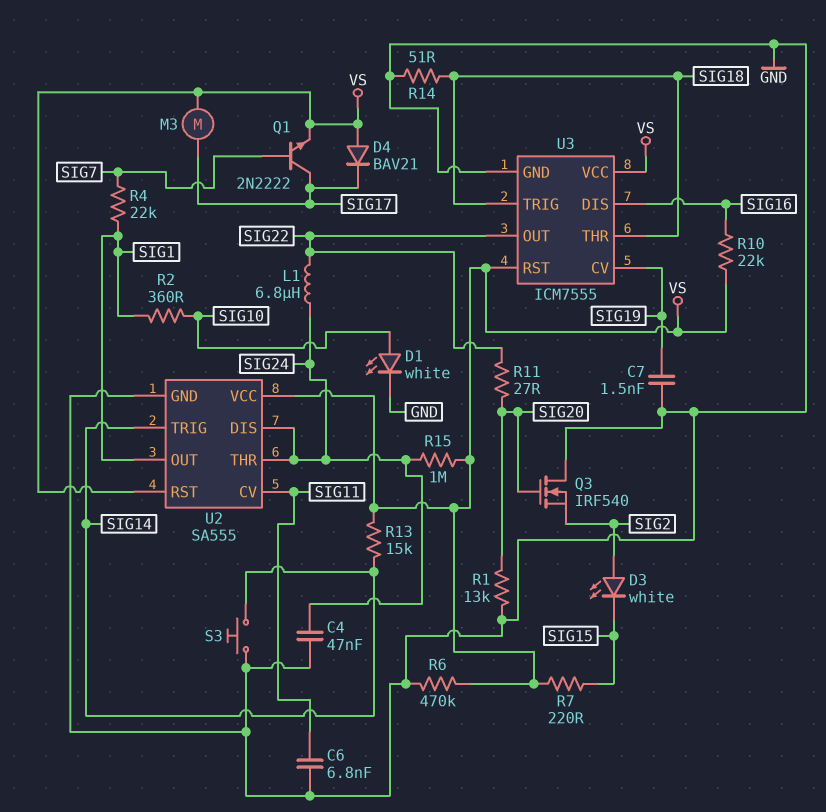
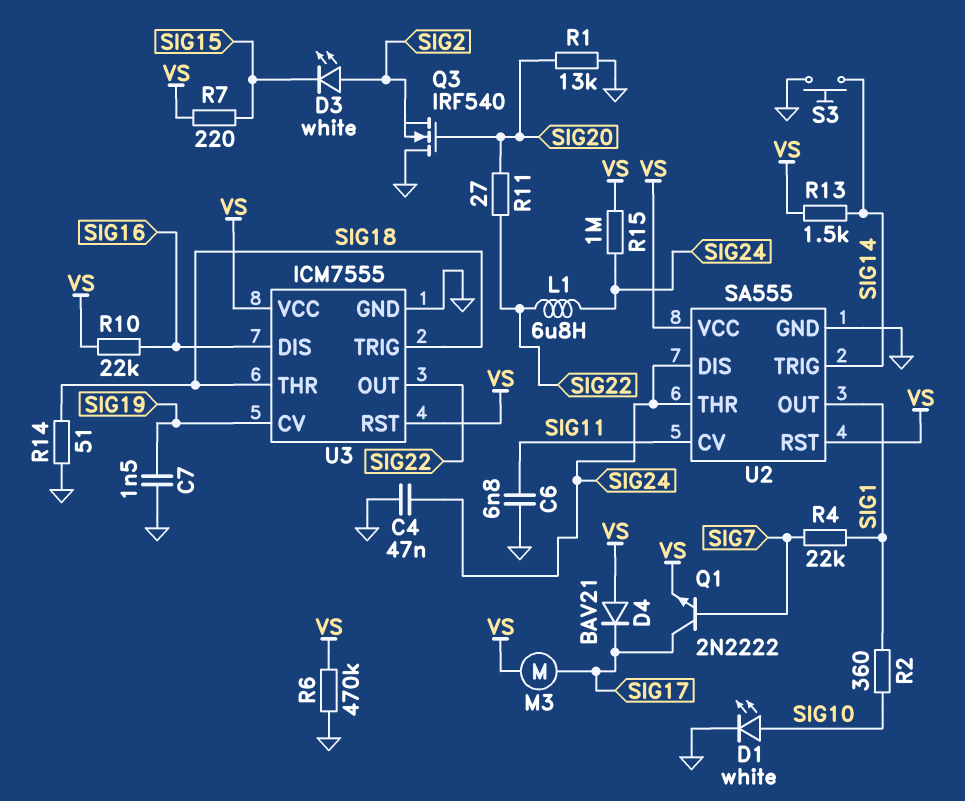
R13: 15k (SIG14, VS) -> 1.5k (SIG14, VS)

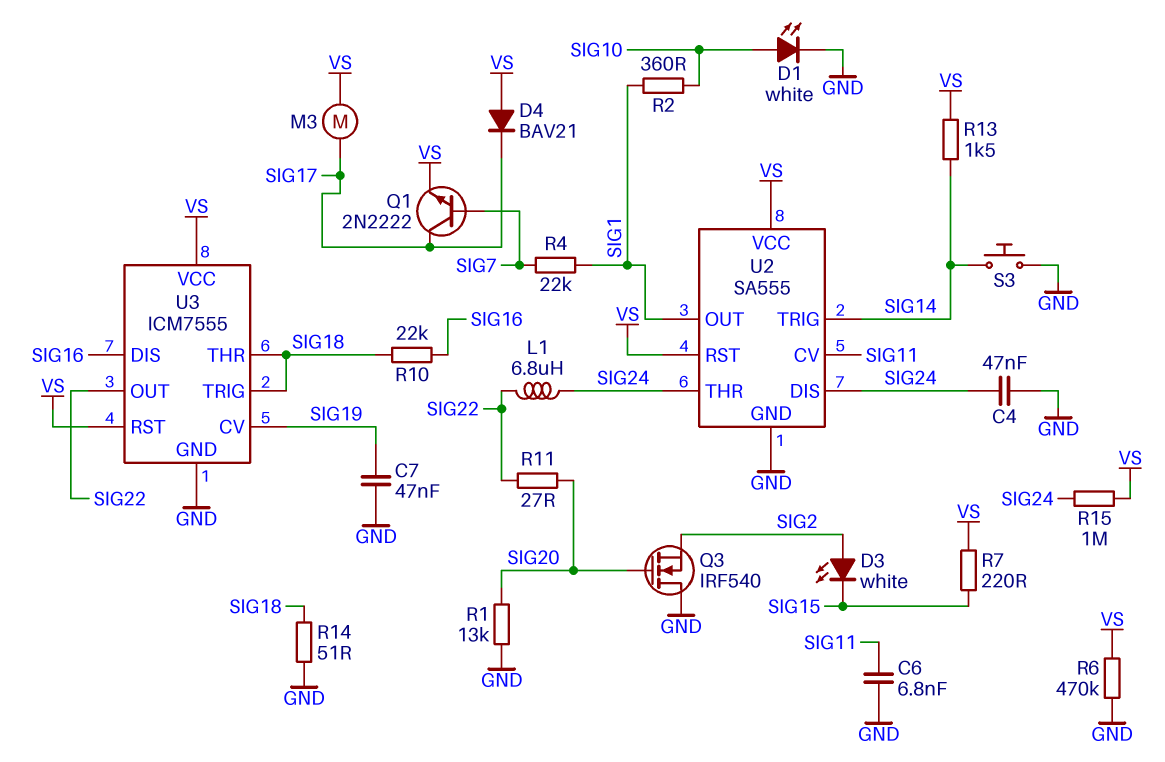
C7: 1.5nF (GND, SIG19) -> 47nF (GND, SIG19)
R10: 22k (SIG16, VS) -> 22k (SIG16, SIG18)

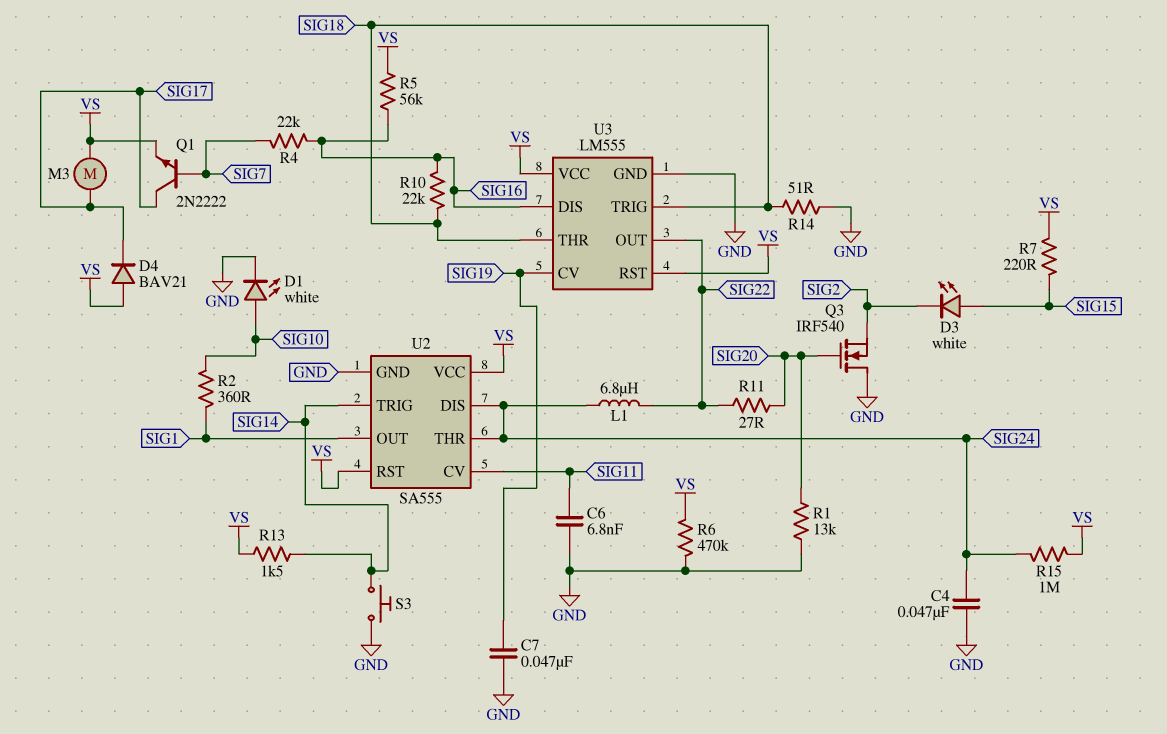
D3: LED white (A SIG2, K SIG15) -> LED white (A SIG15, K SIG2)
R4: 22k (SIG1, SIG7) -> 22k (SIG7, SIG16)
R5: none -> 56k (SIG16, VS)
U3: ICM7555 -> LM555

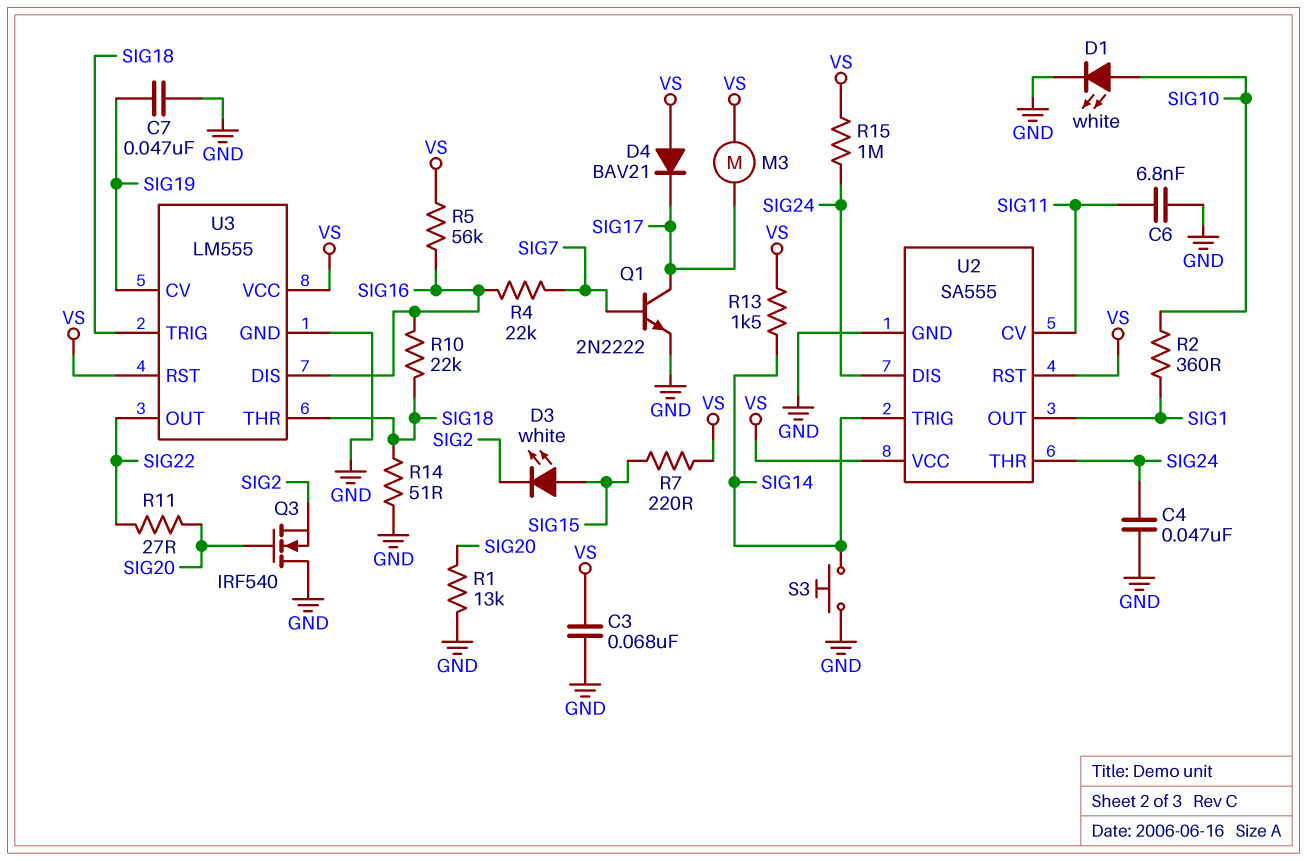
C3: none -> 68nF (GND, VS)
L1: 6.8uH (SIG22, SIG24) -> none
Q1: NPN 2N2222 (B SIG7, C SIG17, E VS) -> NPN 2N2222 (B SIG7, C SIG17, E GND)
R6: 470k (GND, VS) -> none

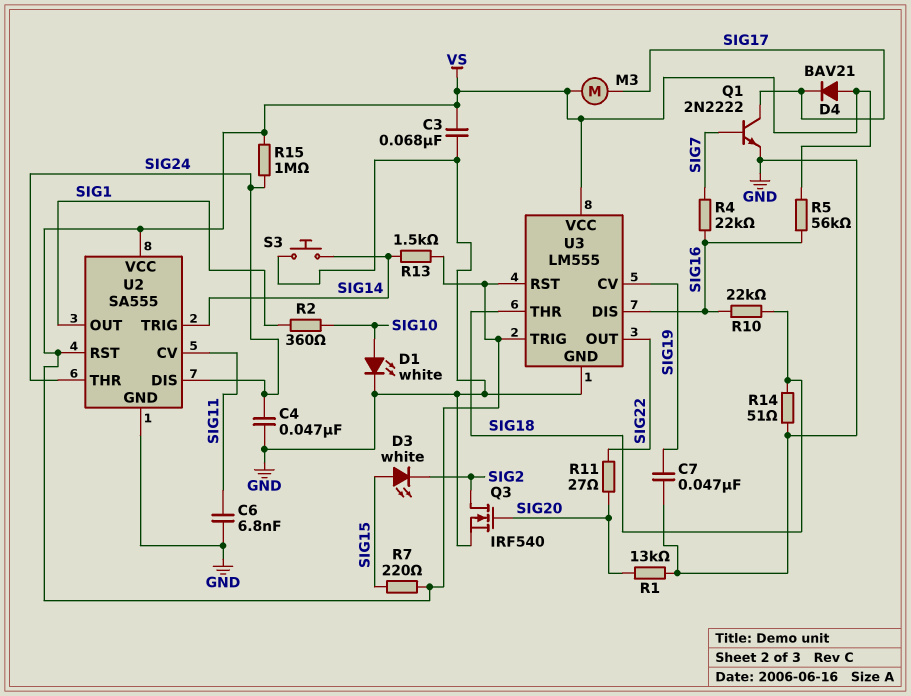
Q3: NMOS IRF540 (G SIG20, D GND, S SIG2) -> NMOS IRF540 (G SIG20, D SIG2, S GND)
U3 pin TRIG: SIG18 -> VS

